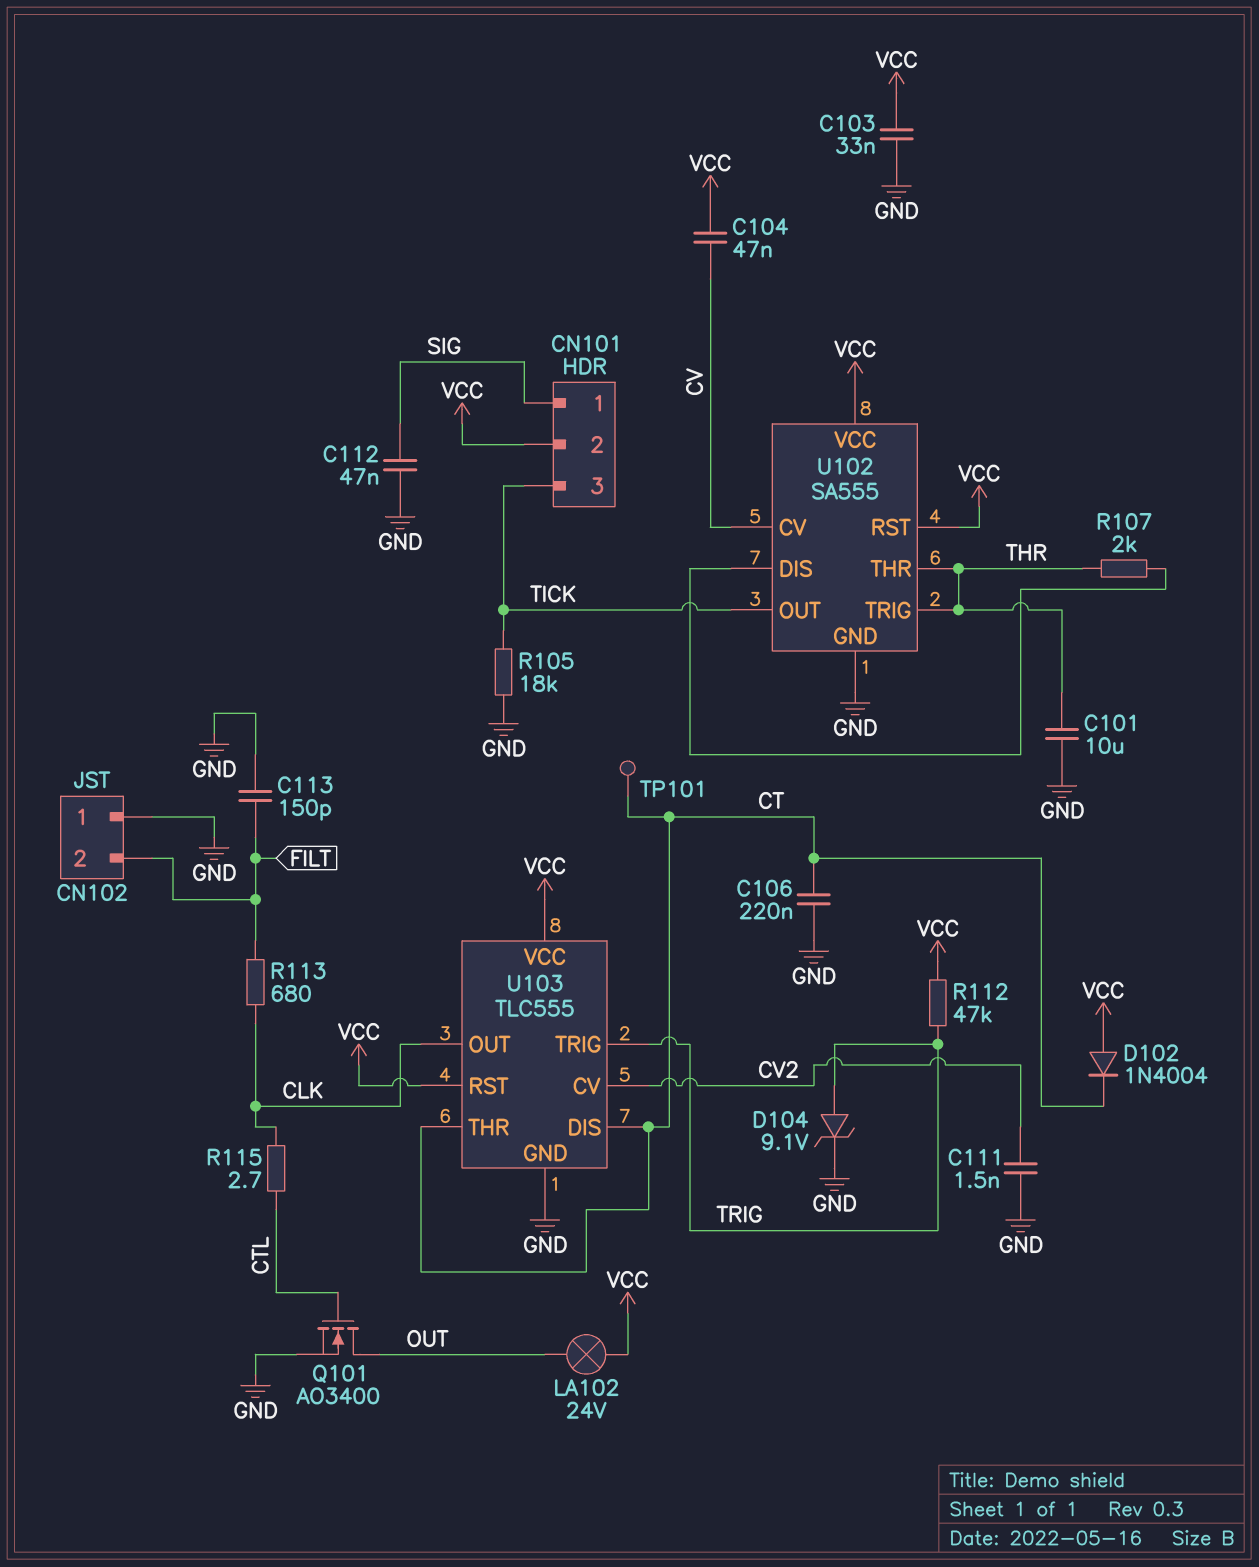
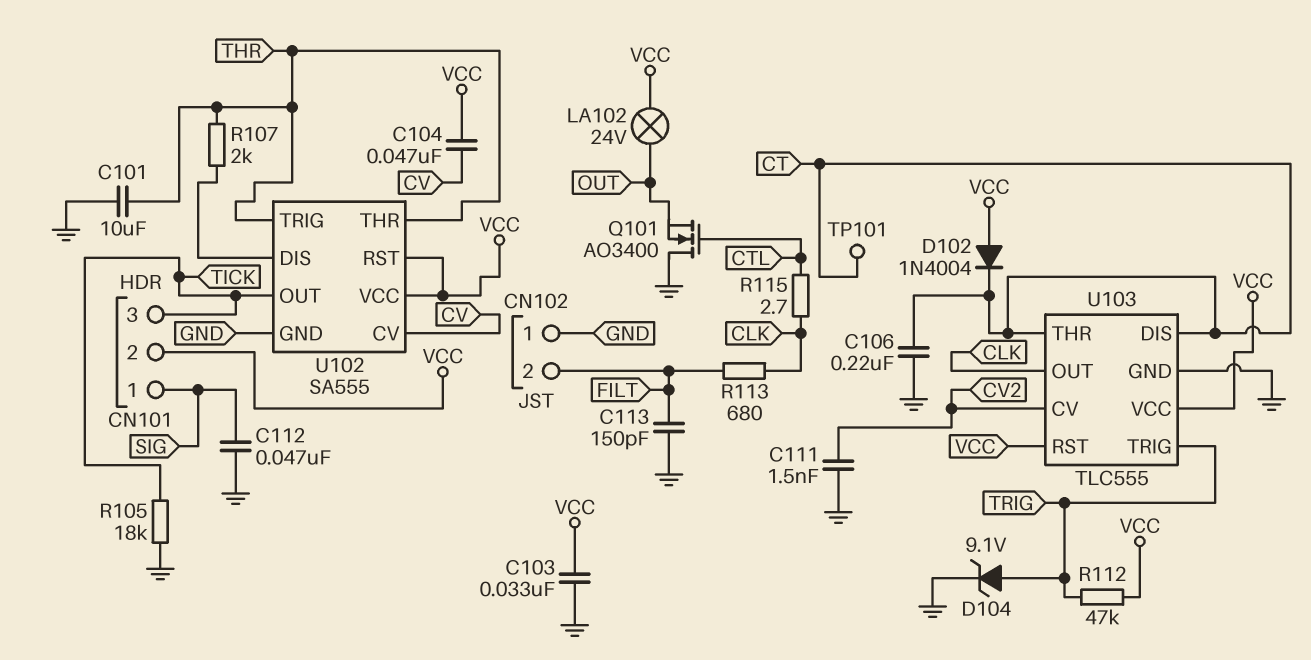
Q101: NMOS AO3400 (G CTL, D OUT, S GND) -> NMOS AO3400 (G CTL, D GND, S OUT)

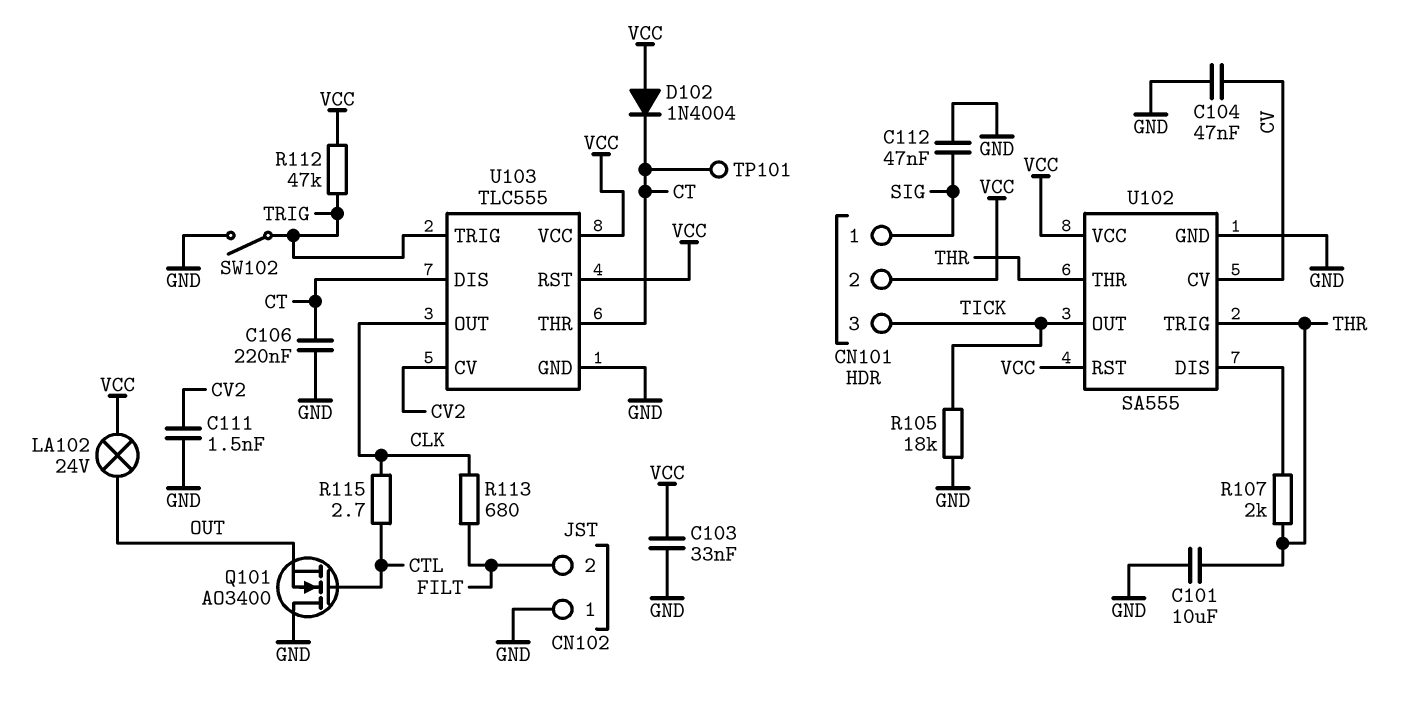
C104: 47nF (CV, VCC) -> 47nF (CV, GND)
C113: 150pF (FILT, GND) -> none
D104: zener 9.1V (A TRIG, K GND) -> none
SW102: none -> switch (GND, TRIG)

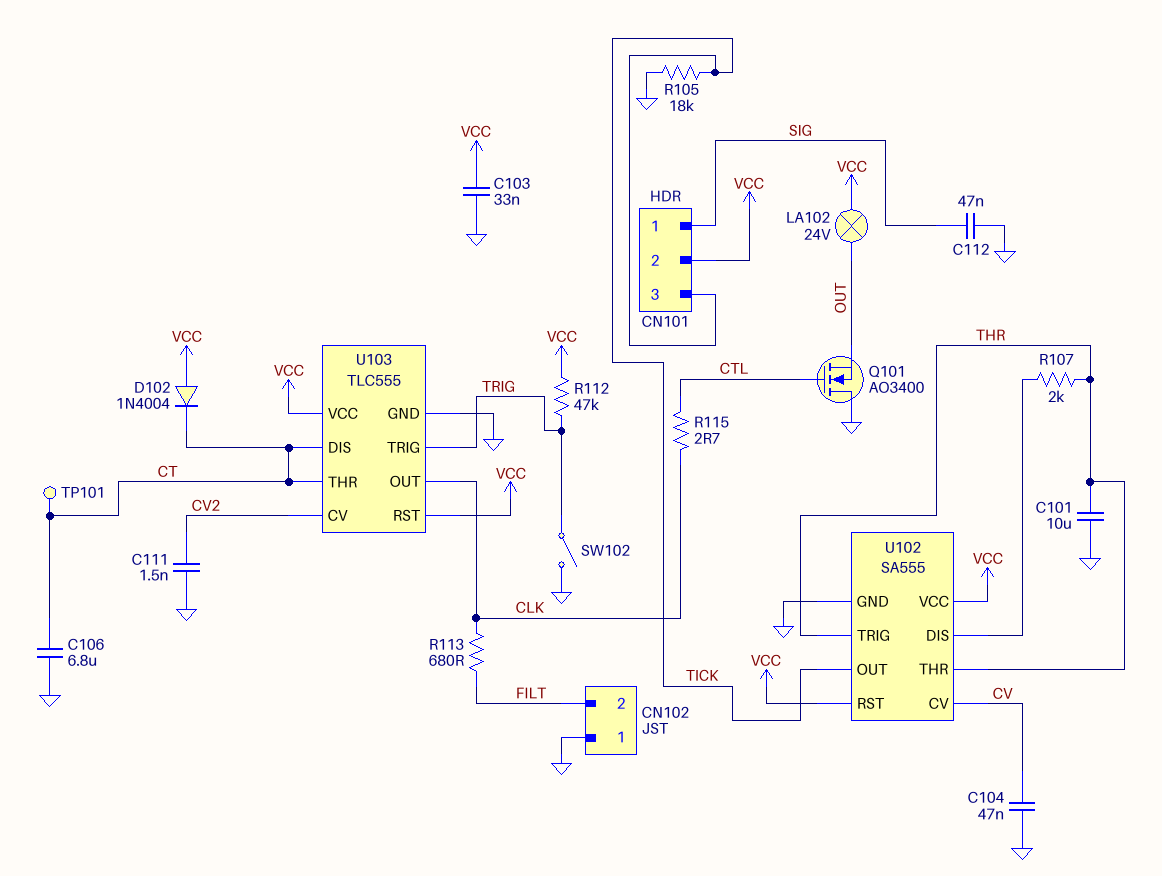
C106: 220nF (CT, GND) -> 6.8uF (CT, GND)

